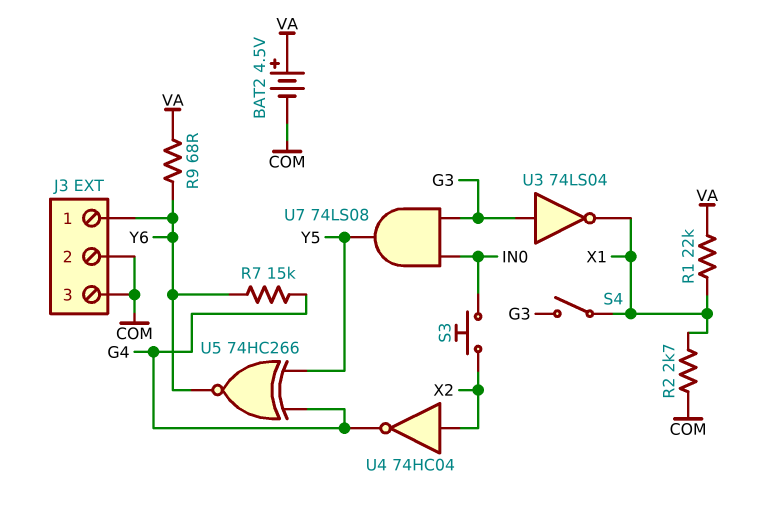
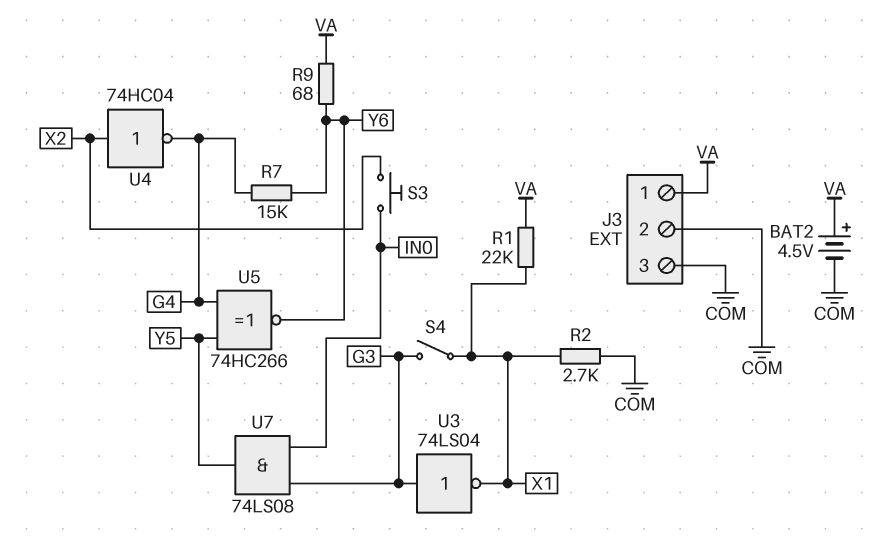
J3 pin 1: Y6 -> VA

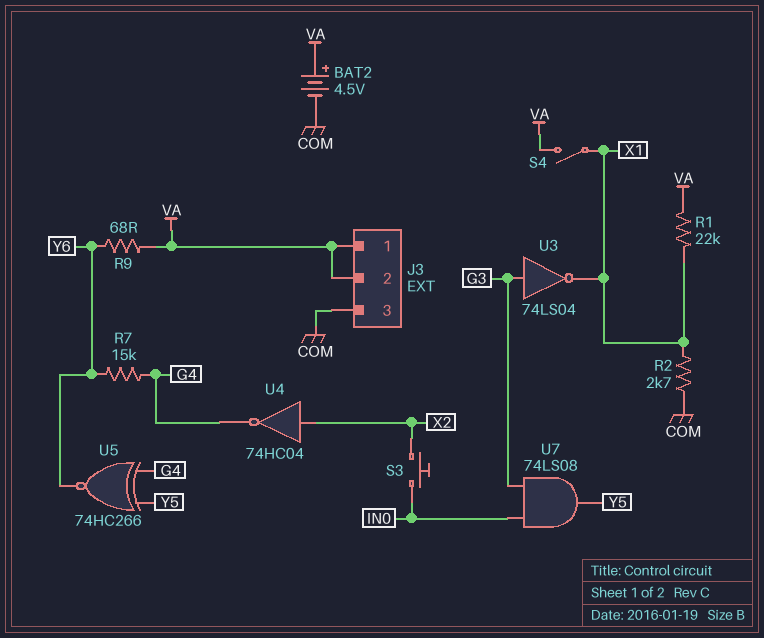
J3 pin 2: COM -> VA
S4: switch (G3, X1) -> switch (VA, X1)

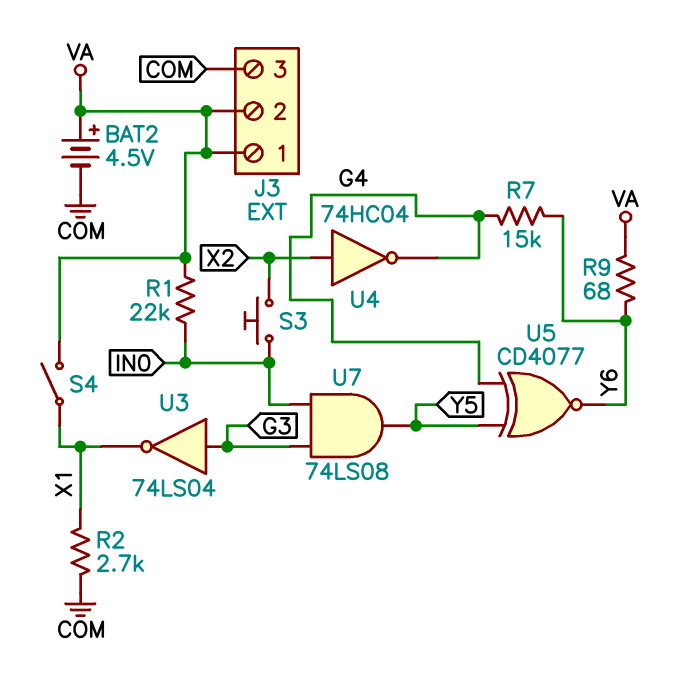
R1: 22k (VA, X1) -> 22k (IN0, VA)
U5: XNOR 74HC266 (in G4, in Y5, out Y6) -> XNOR CD4077 (in G4, in Y5, out Y6)

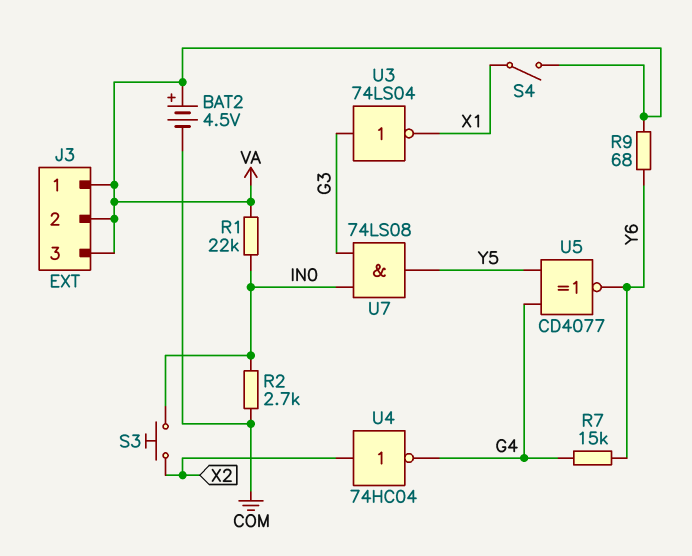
J3 pin 3: COM -> VA
R2: 2.7k (COM, X1) -> 2.7k (COM, IN0)

